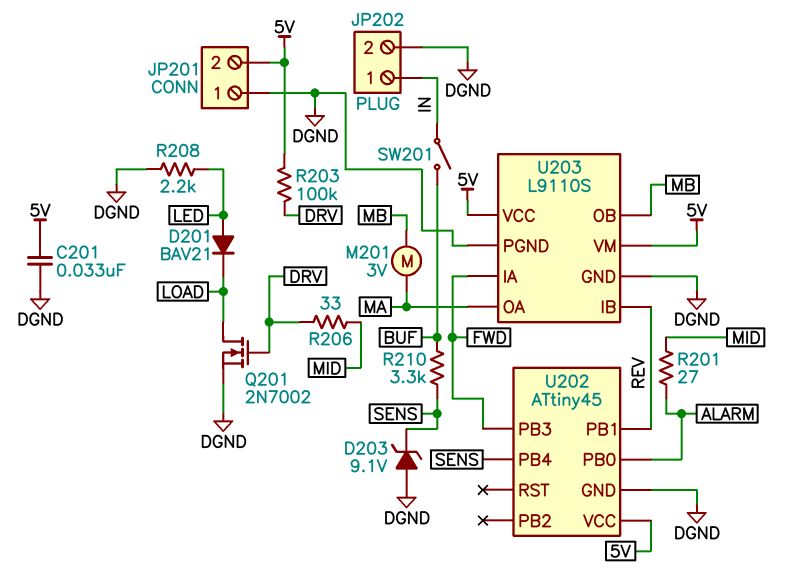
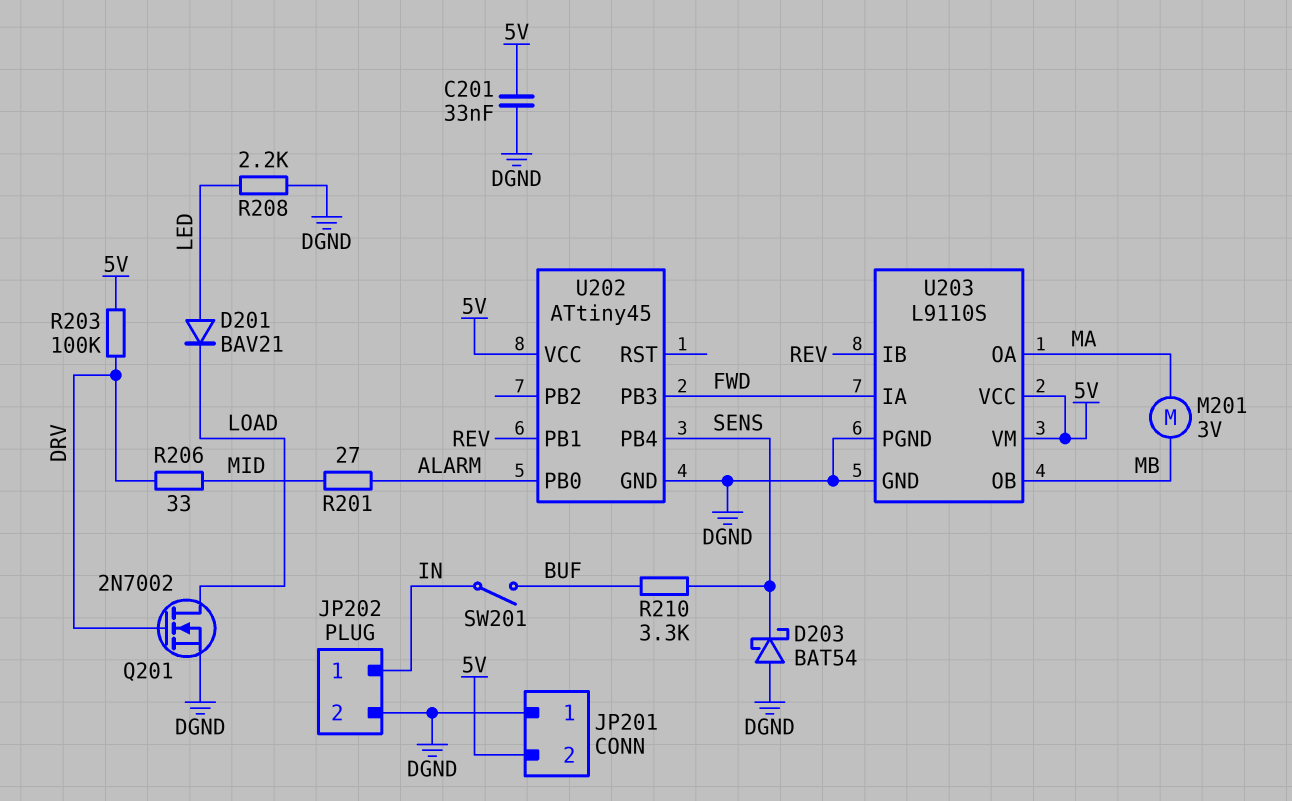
D203: zener 9.1V (A DGND, K SENS) -> schottky BAT54 (A DGND, K SENS)

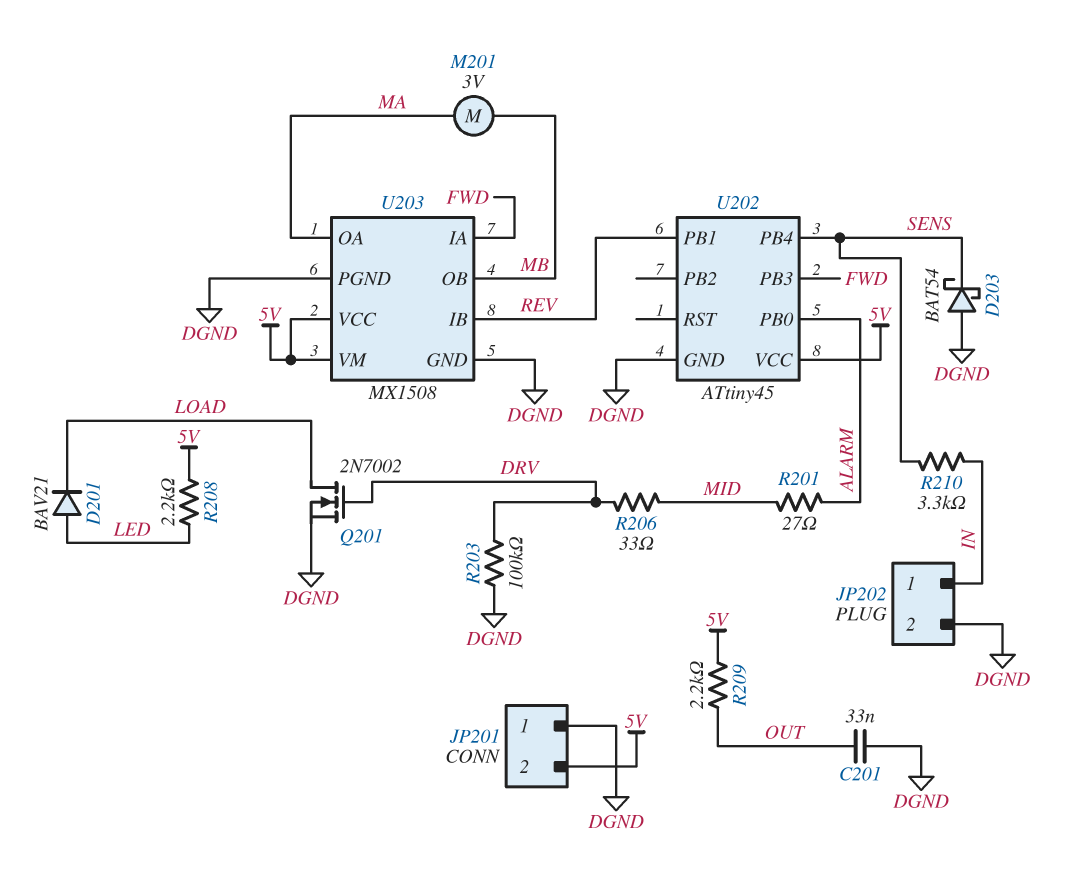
C201: 33nF (5V, DGND) -> 33nF (DGND, OUT)
R203: 100k (5V, DRV) -> 100k (DGND, DRV)
R208: 2.2k (DGND, LED) -> 2.2k (5V, LED)
R209: none -> 2.2k (5V, OUT)
R210: 3.3k (BUF, SENS) -> 3.3k (IN, SENS)
SW201: switch (BUF, IN) -> none
U203: L9110S -> MX1508

